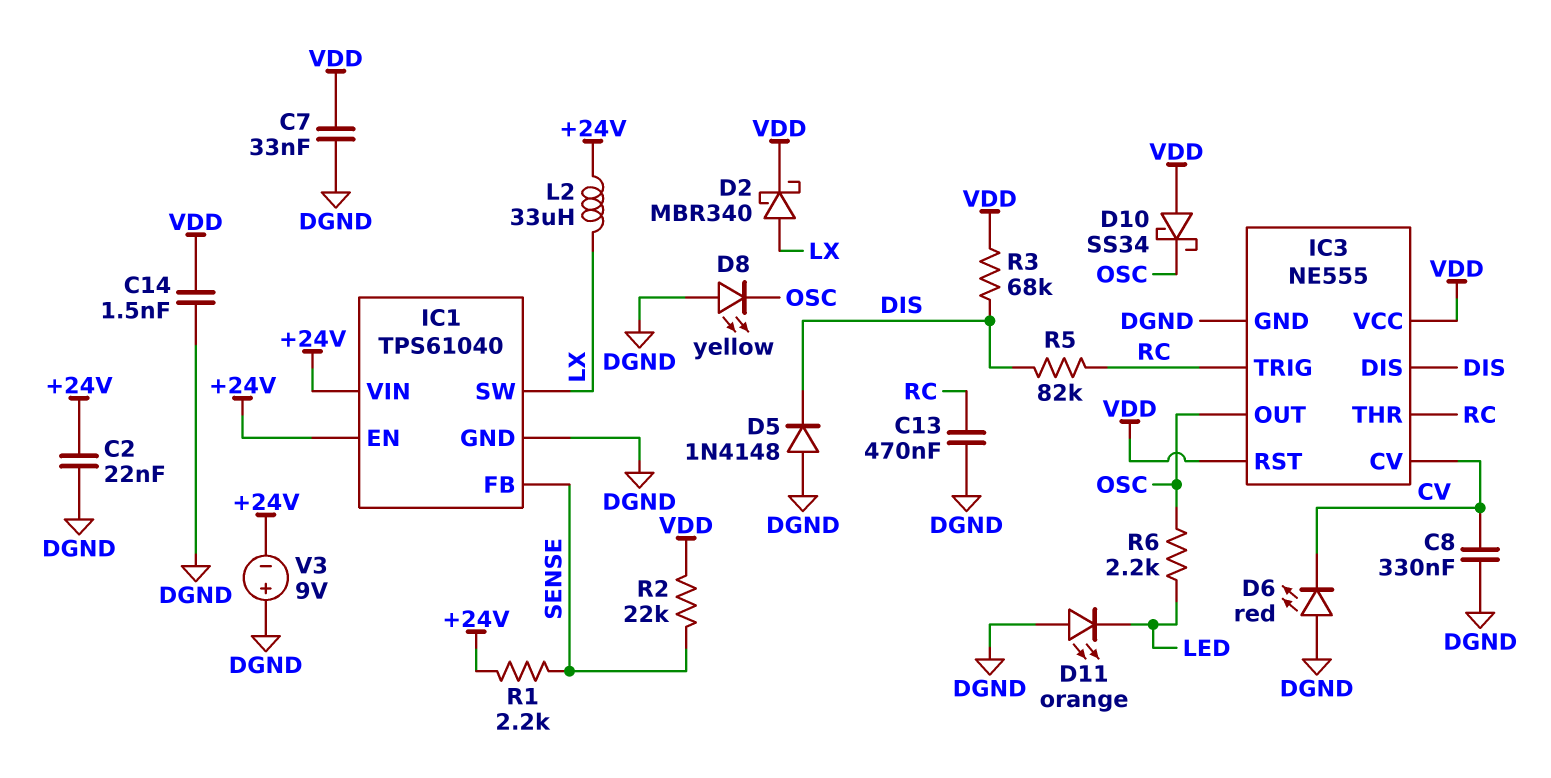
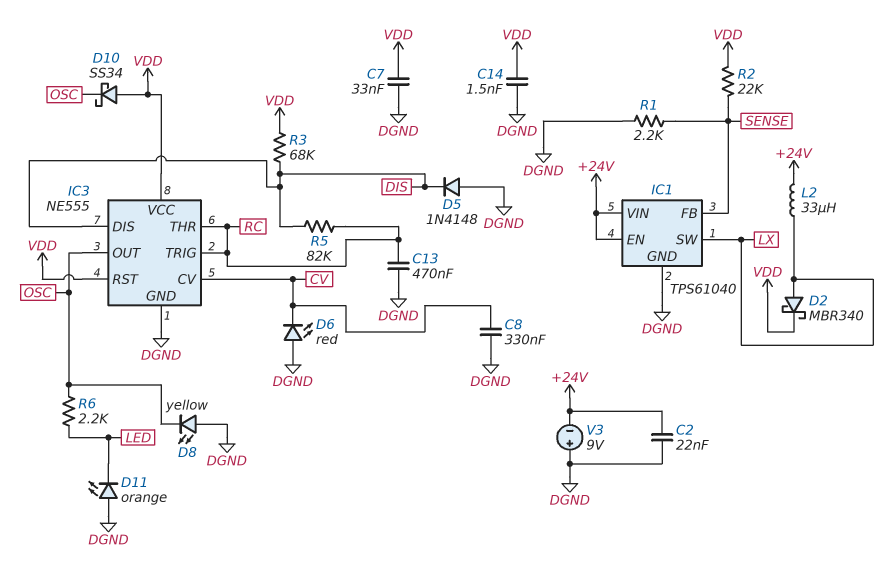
R1: 2.2k (+24V, SENSE) -> 2.2k (DGND, SENSE)

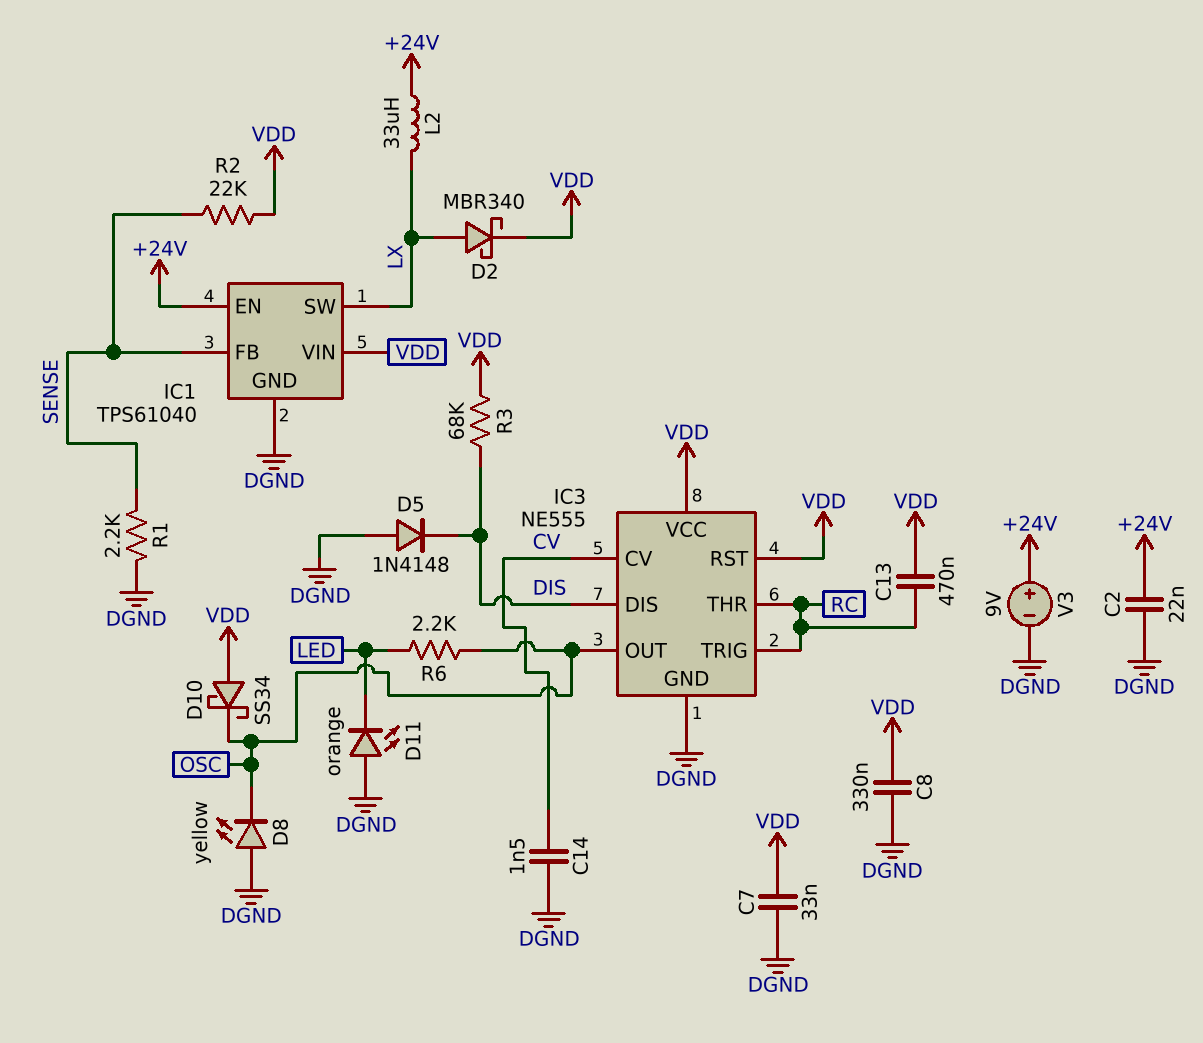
C8: 330nF (CV, DGND) -> 330nF (DGND, VDD)
C13: 470nF (DGND, RC) -> 470nF (RC, VDD)
C14: 1.5nF (DGND, VDD) -> 1.5nF (CV, DGND)
D6: LED red (A DGND, K CV) -> none
IC1 pin VIN: +24V -> VDD
R5: 82k (DIS, RC) -> none
V3: 9V (plus DGND, minus +24V) -> 9V (plus +24V, minus DGND)

